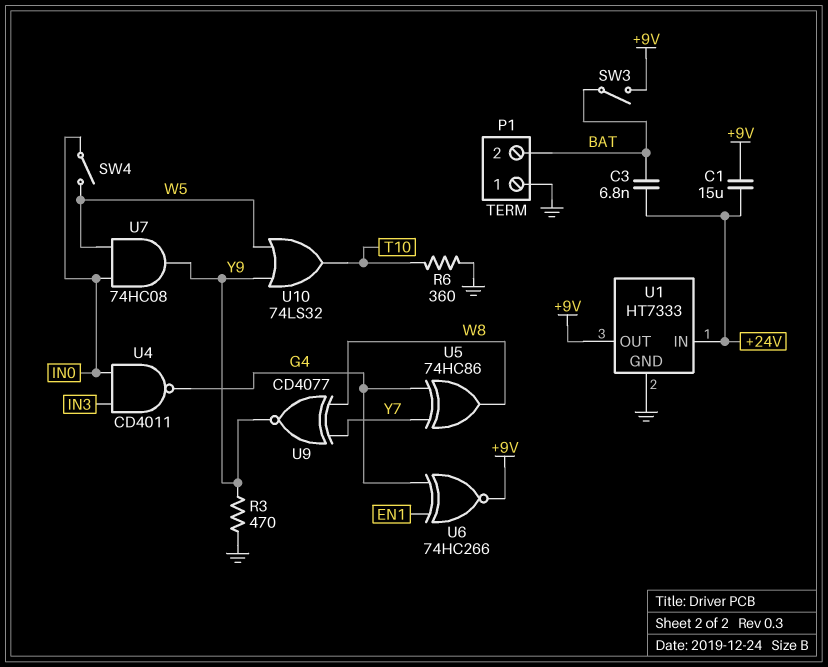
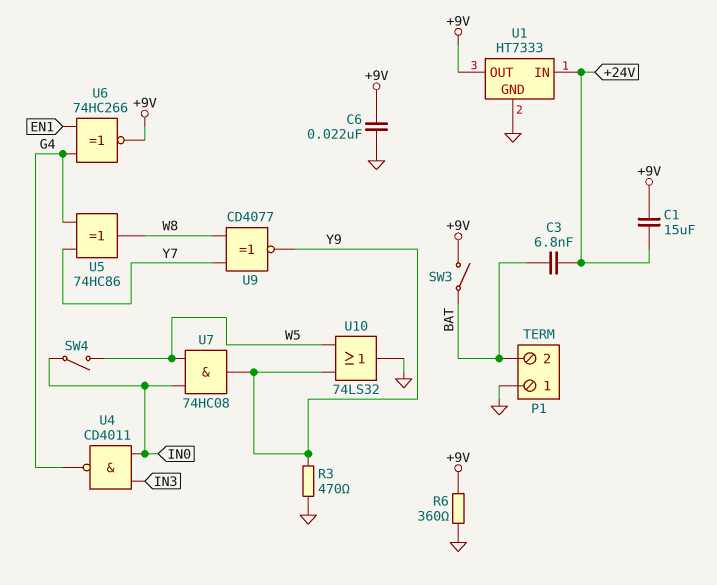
C6: none -> 22nF (+9V, GND)
R6: 360 (GND, T10) -> 360 (+9V, GND)
U10: OR 74LS32 (in W5, in Y9, out T10) -> OR 74LS32 (in W5, in Y9, out GND)

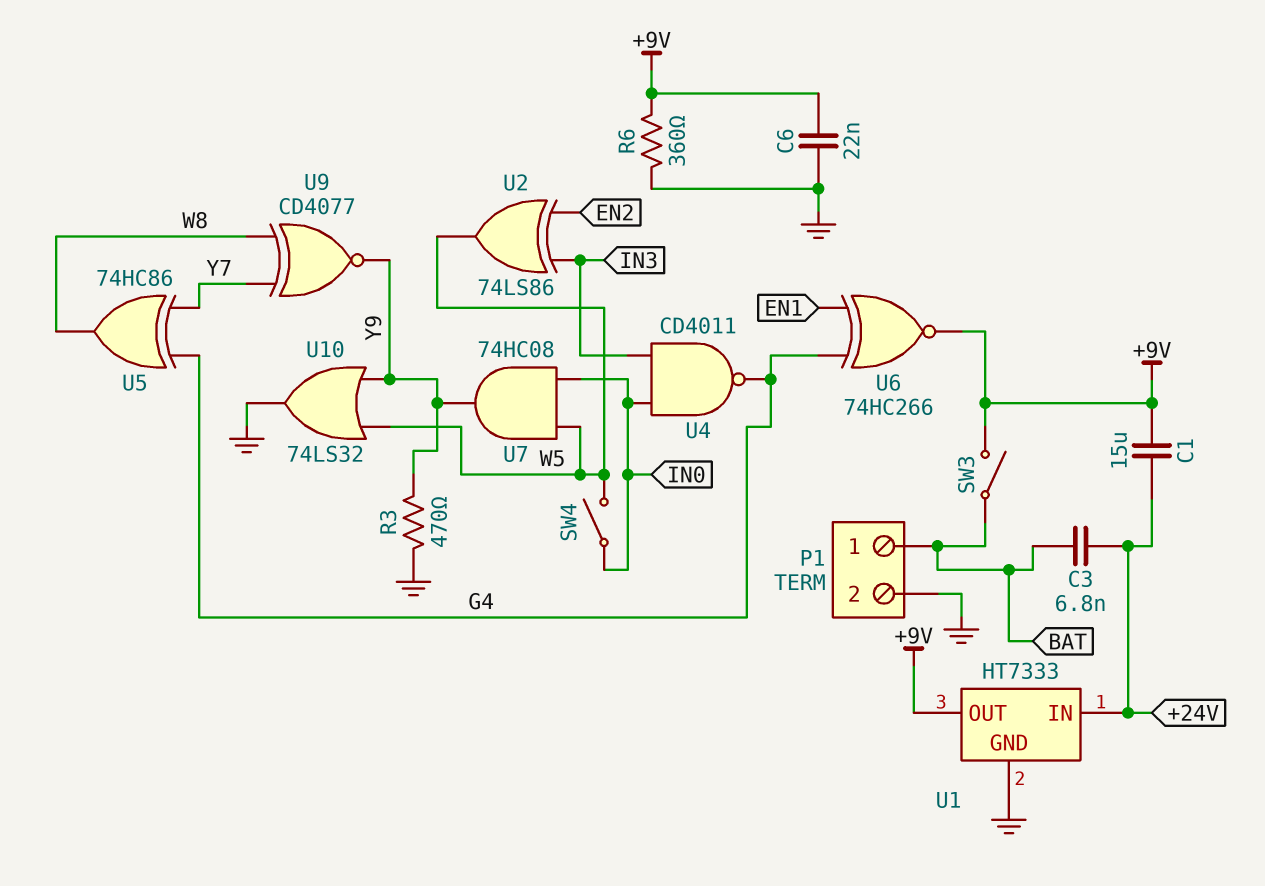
P1 pin 1: GND -> BAT
P1 pin 2: BAT -> GND
U2: none -> XOR 74LS86 (in EN2, in IN3, out W5)

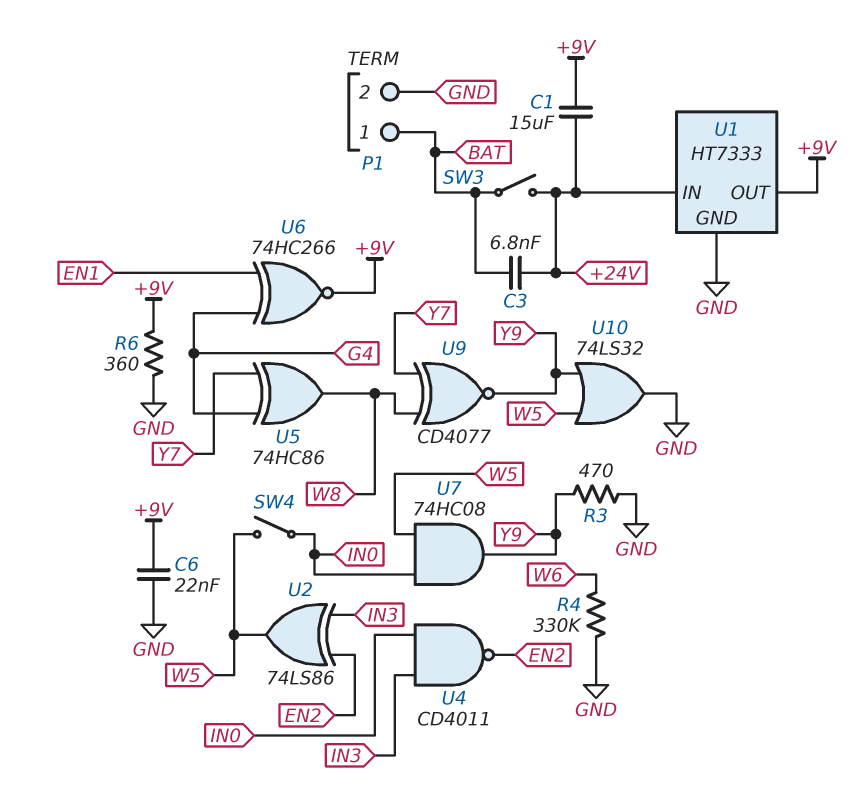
R4: none -> 330k (GND, W6)
SW3: switch (+9V, BAT) -> switch (+24V, BAT)
U4: NAND CD4011 (in IN0, in IN3, out G4) -> NAND CD4011 (in IN0, in IN3, out EN2)

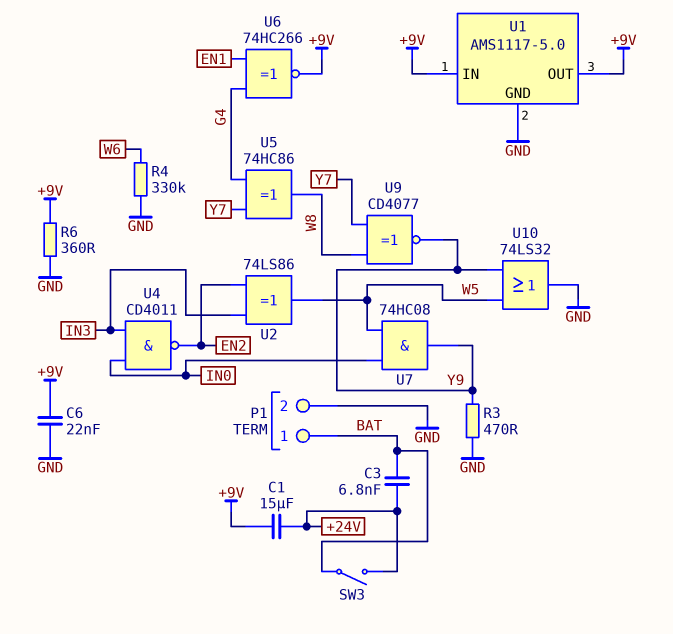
SW4: switch (IN0, W5) -> none
U1: HT7333 -> AMS1117-5.0
U1 pin IN: +24V -> +9V

